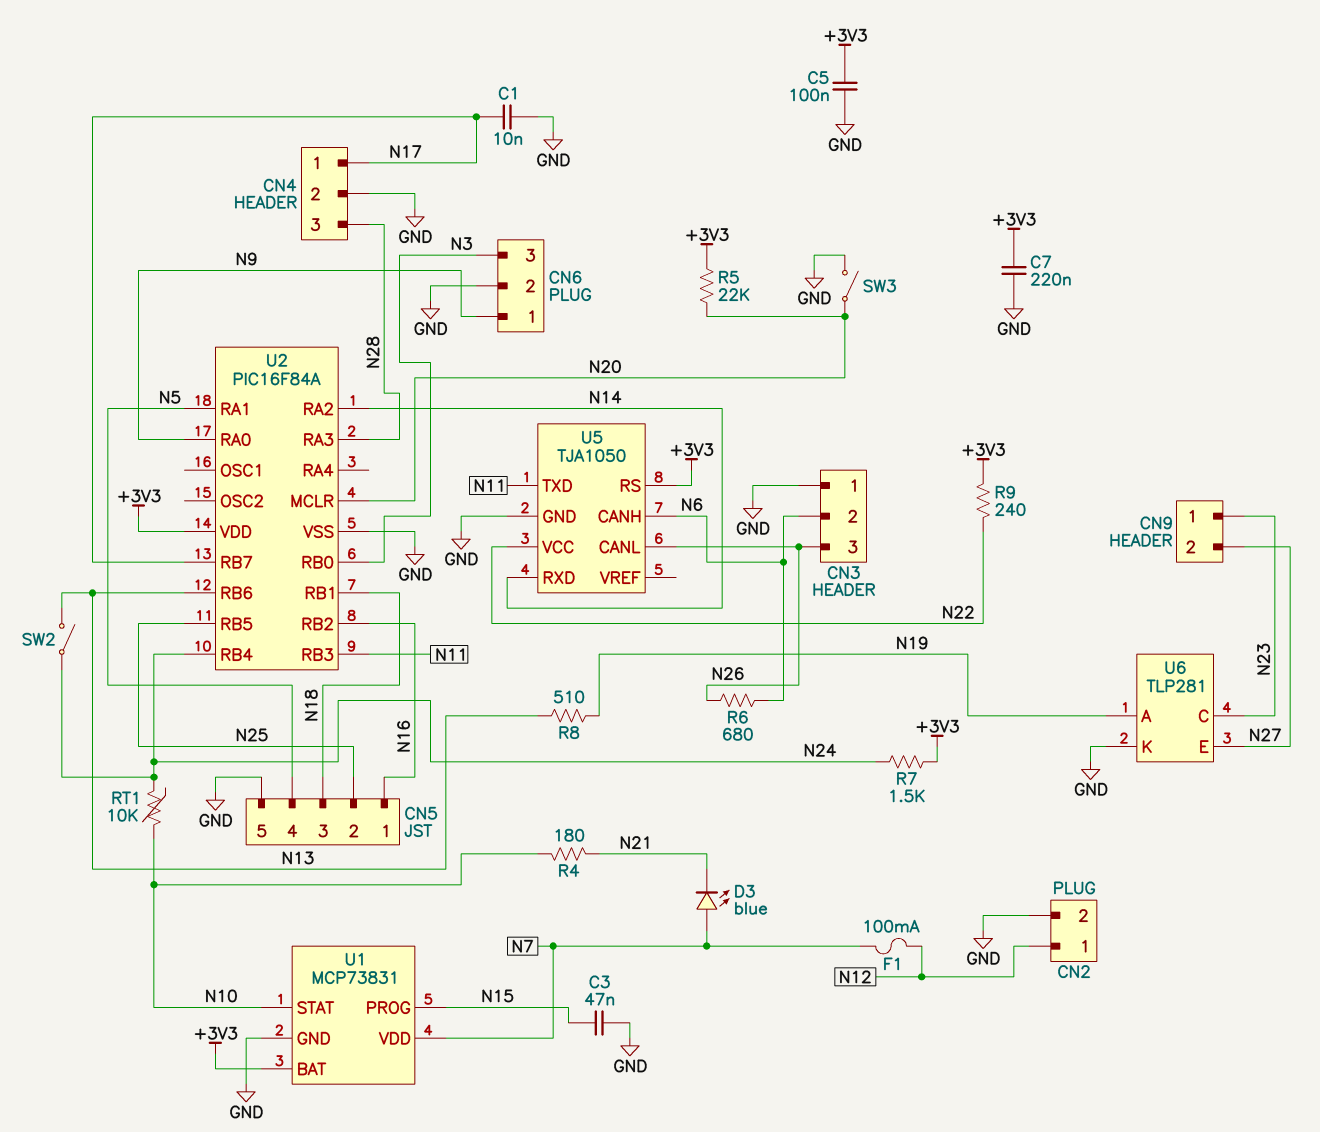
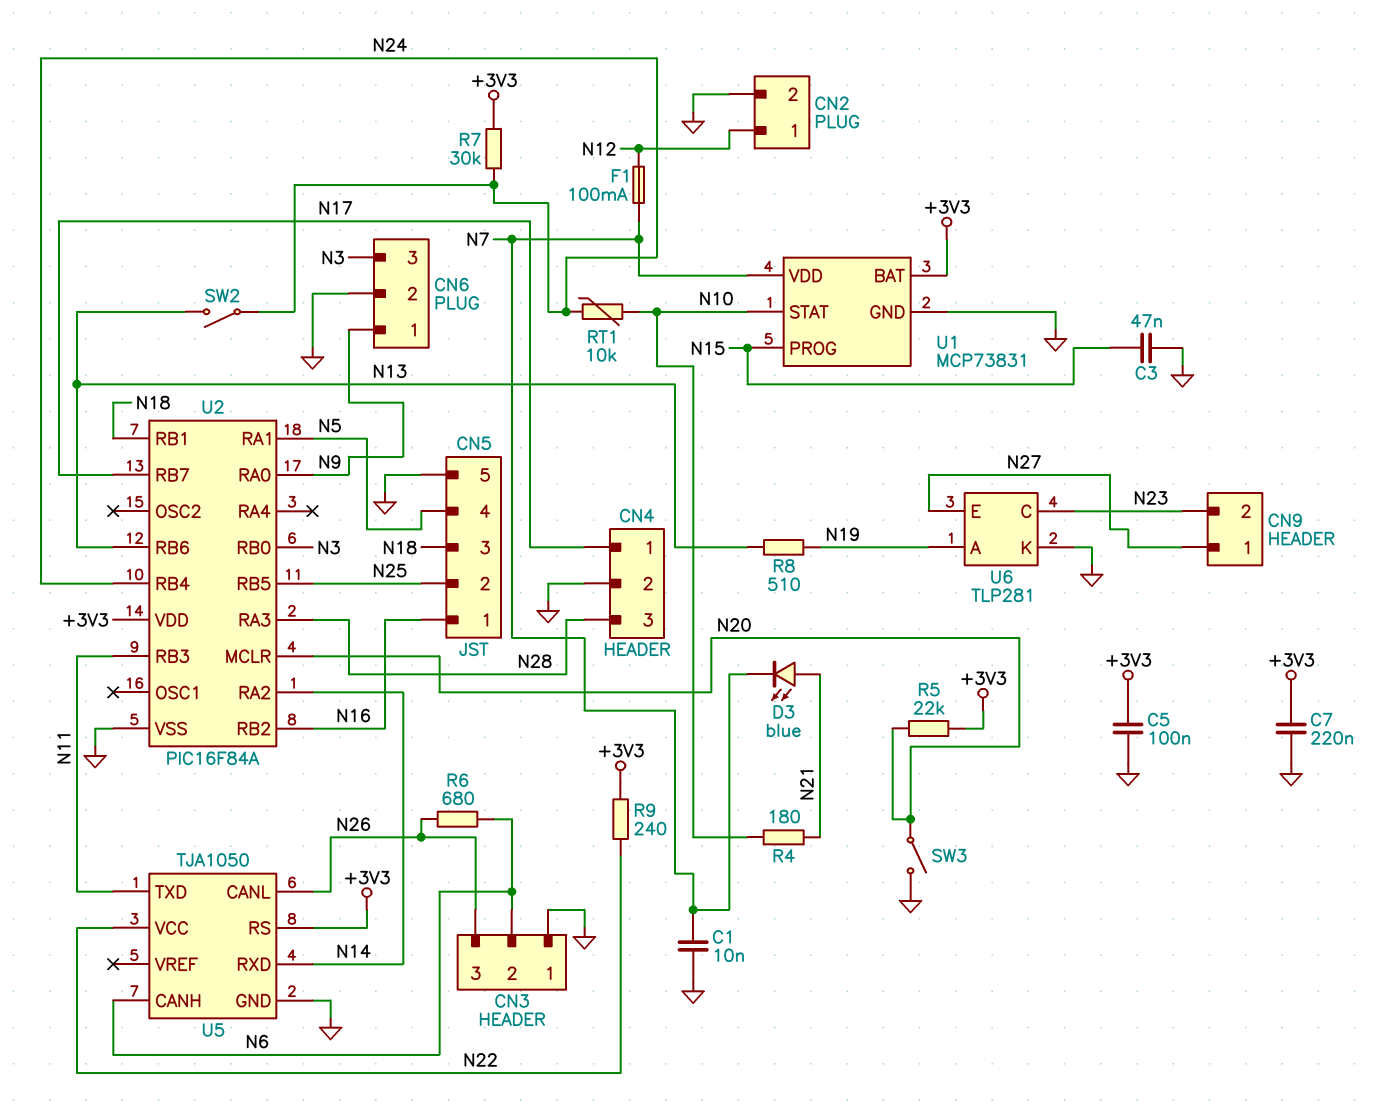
C1: 10nF (GND, N17) -> 10nF (GND, N7)
CN9 pin 1: N23 -> N27
CN9 pin 2: N27 -> N23
D3: LED blue (A N7, K N21) -> LED blue (A N21, K N7)
R7: 1.5k (+3V3, N24) -> 30k (+3V3, N24)

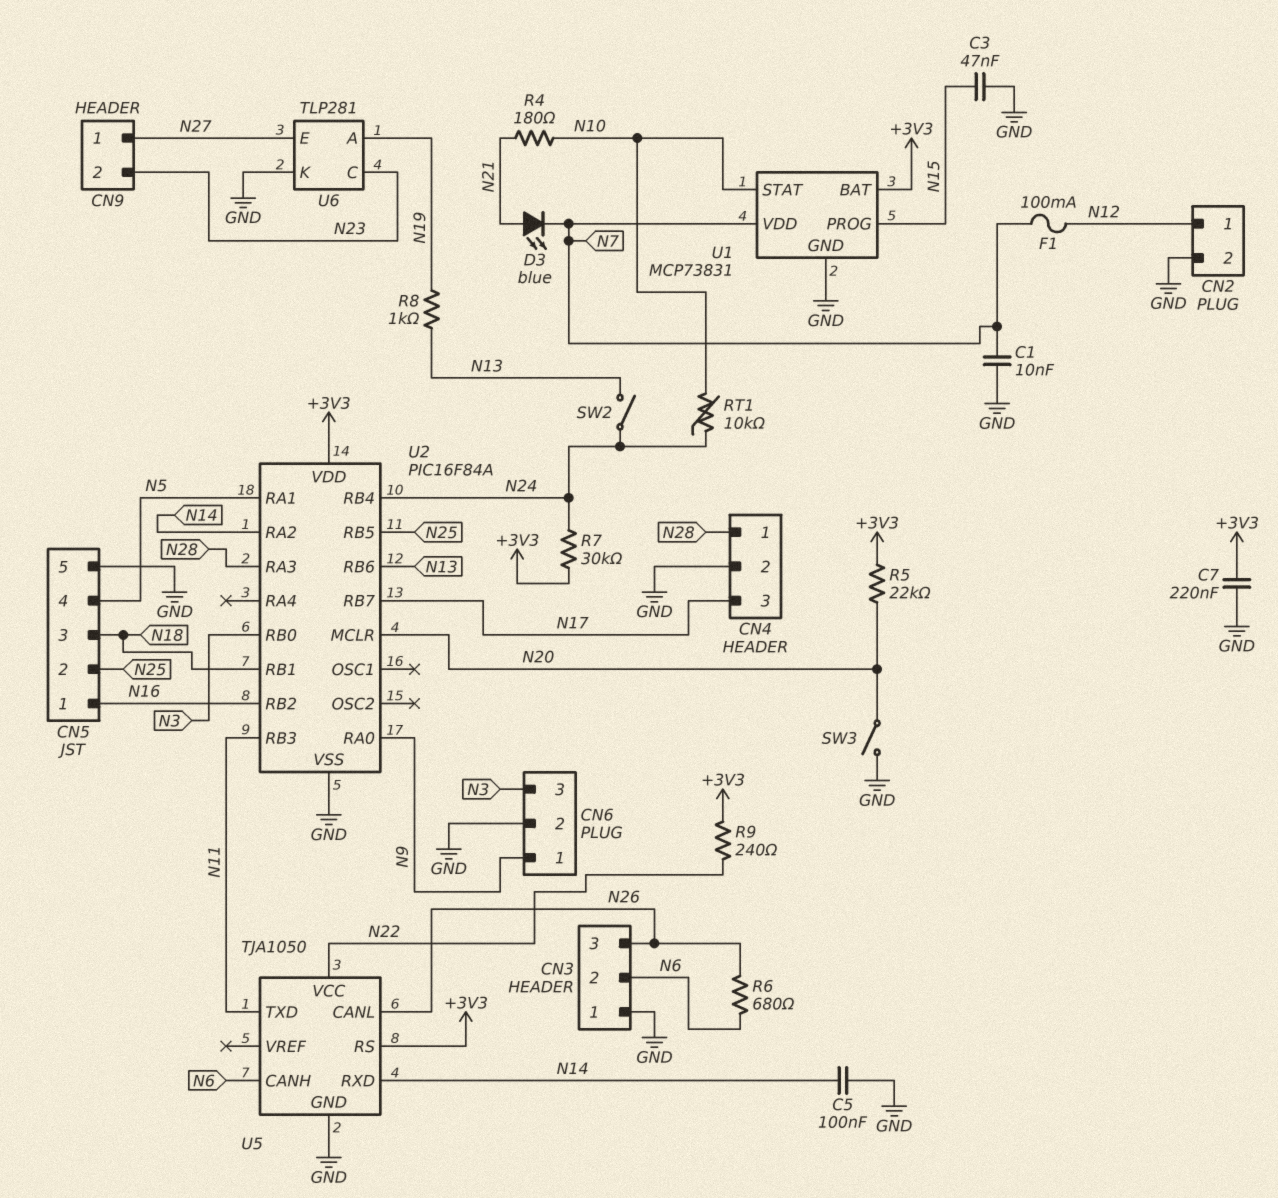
C5: 100nF (+3V3, GND) -> 100nF (GND, N14)
CN4 pin 1: N17 -> N28
CN4 pin 3: N28 -> N17
R8: 510 (N13, N19) -> 1k (N13, N19)

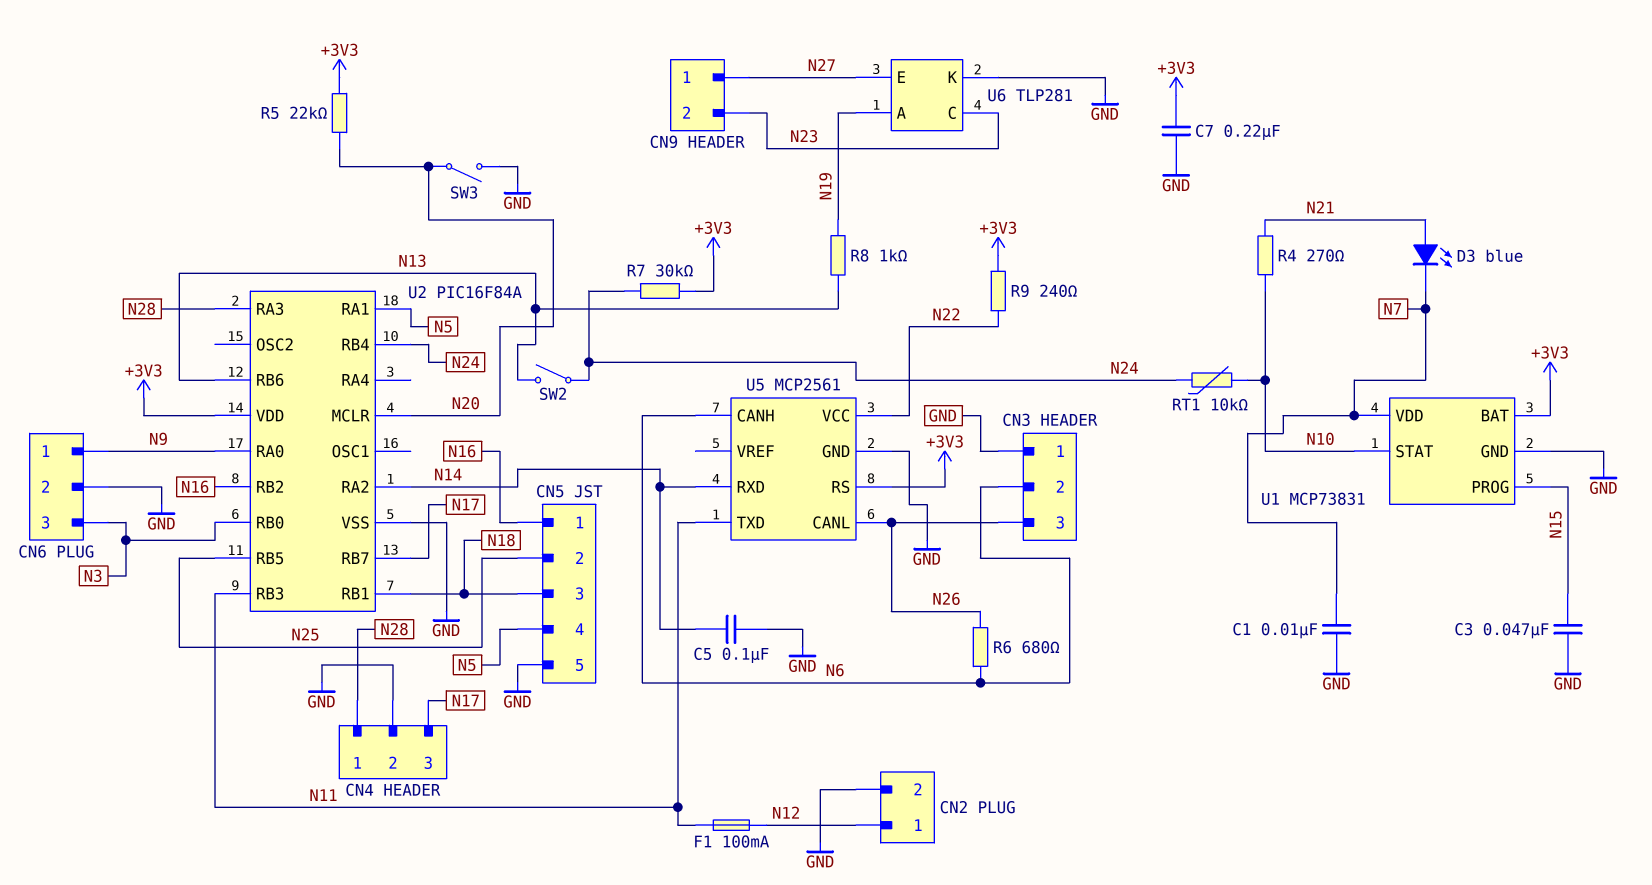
F1: 100mA (N7, N12) -> 100mA (N11, N12)
R4: 180 (N10, N21) -> 270 (N10, N21)
U5: TJA1050 -> MCP2561

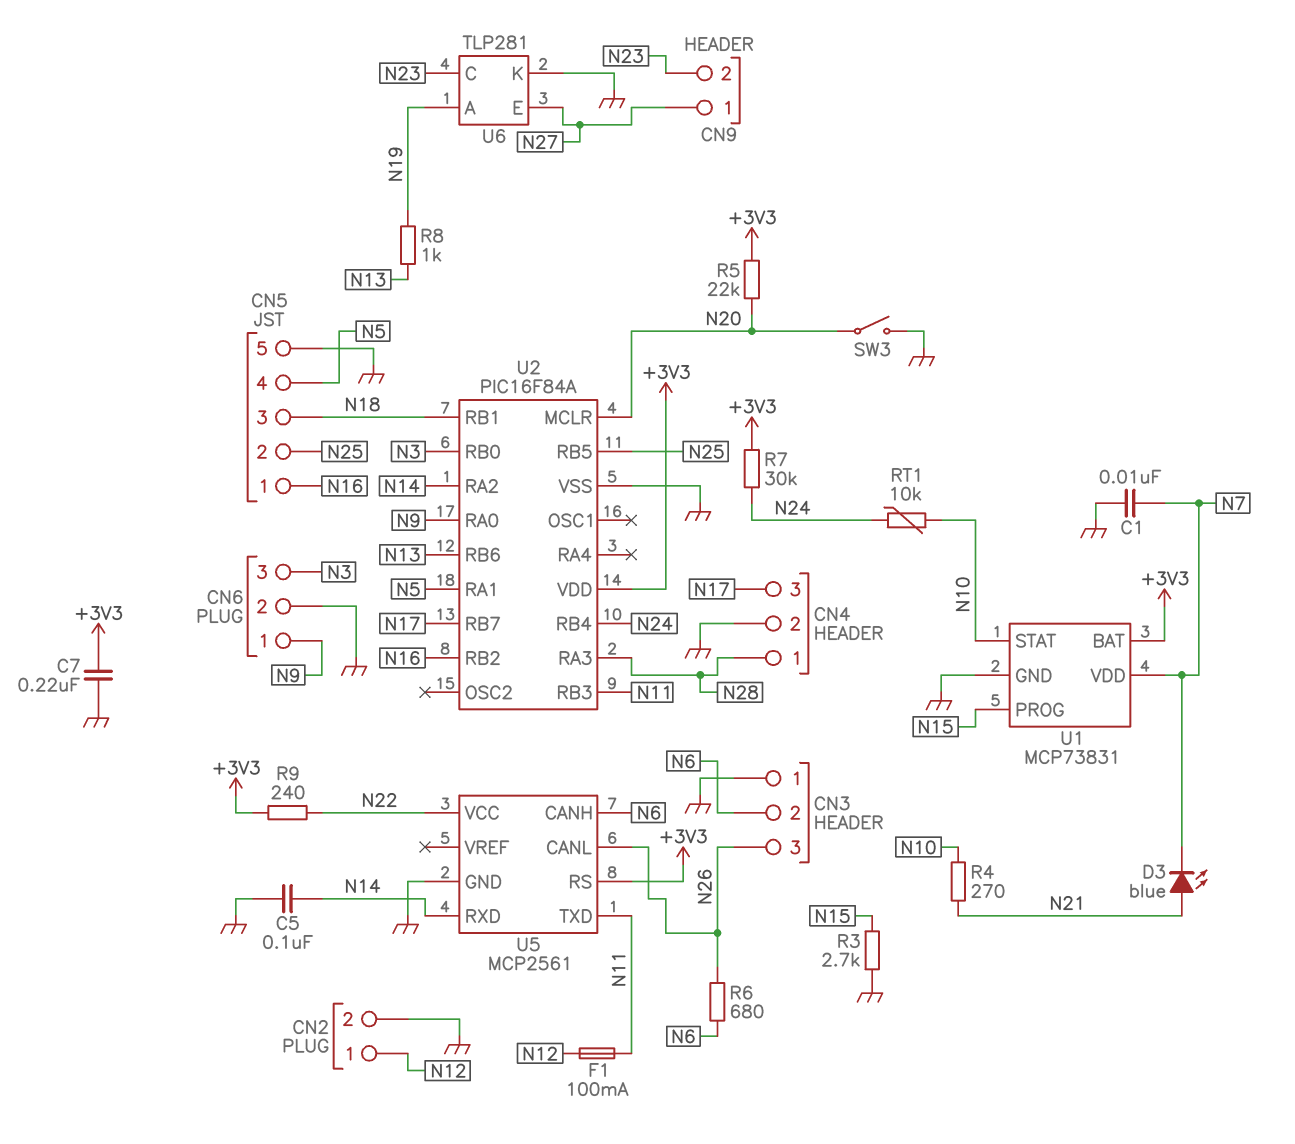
C3: 47nF (GND, N15) -> none
R3: none -> 2.7k (GND, N15)
SW2: switch (N13, N24) -> none

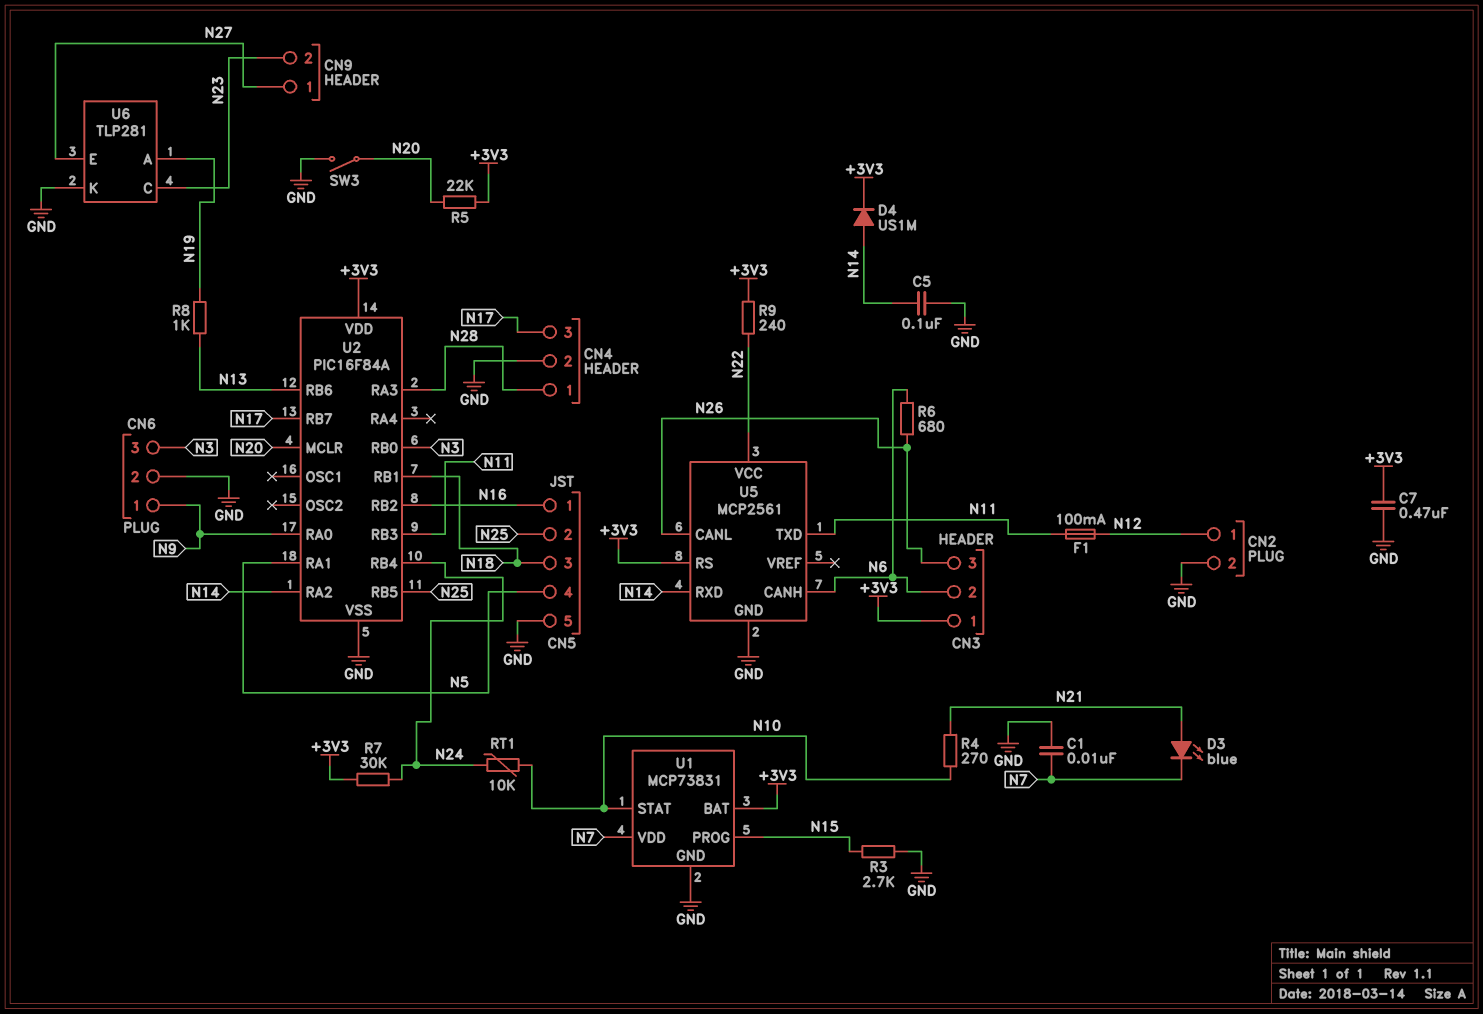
C7: 220nF (+3V3, GND) -> 470nF (+3V3, GND)
CN3 pin 1: GND -> +3V3
D4: none -> diode US1M (A N14, K +3V3)

